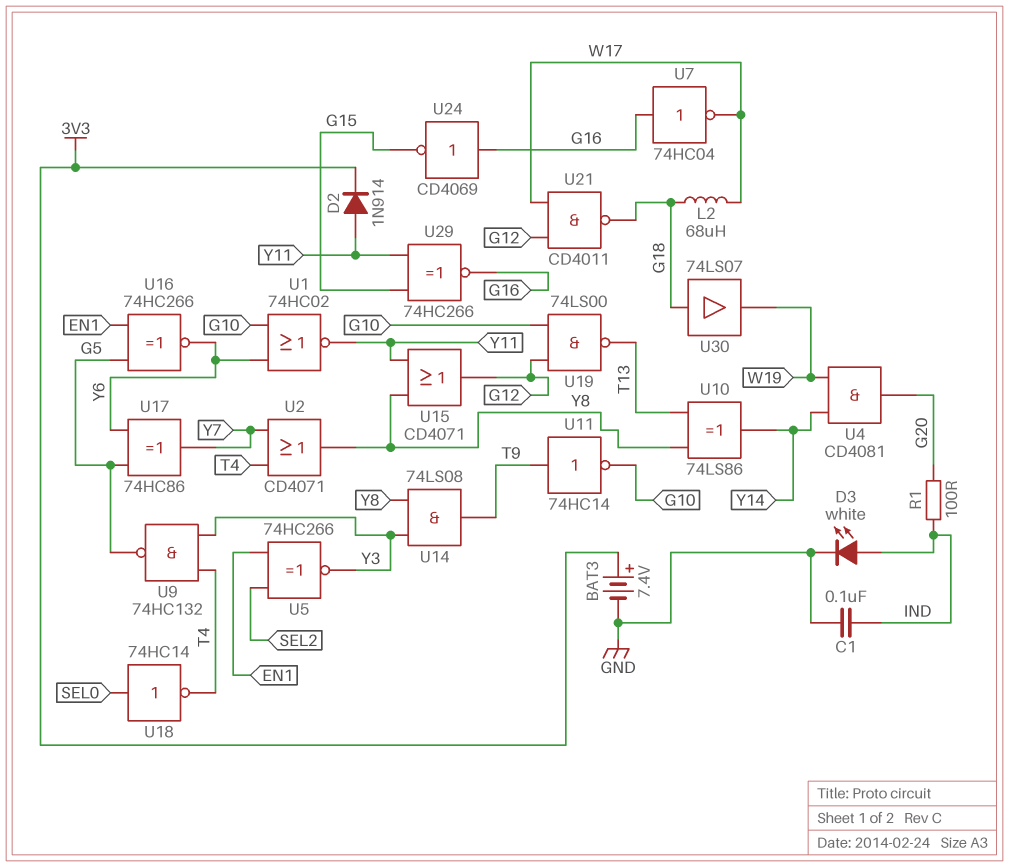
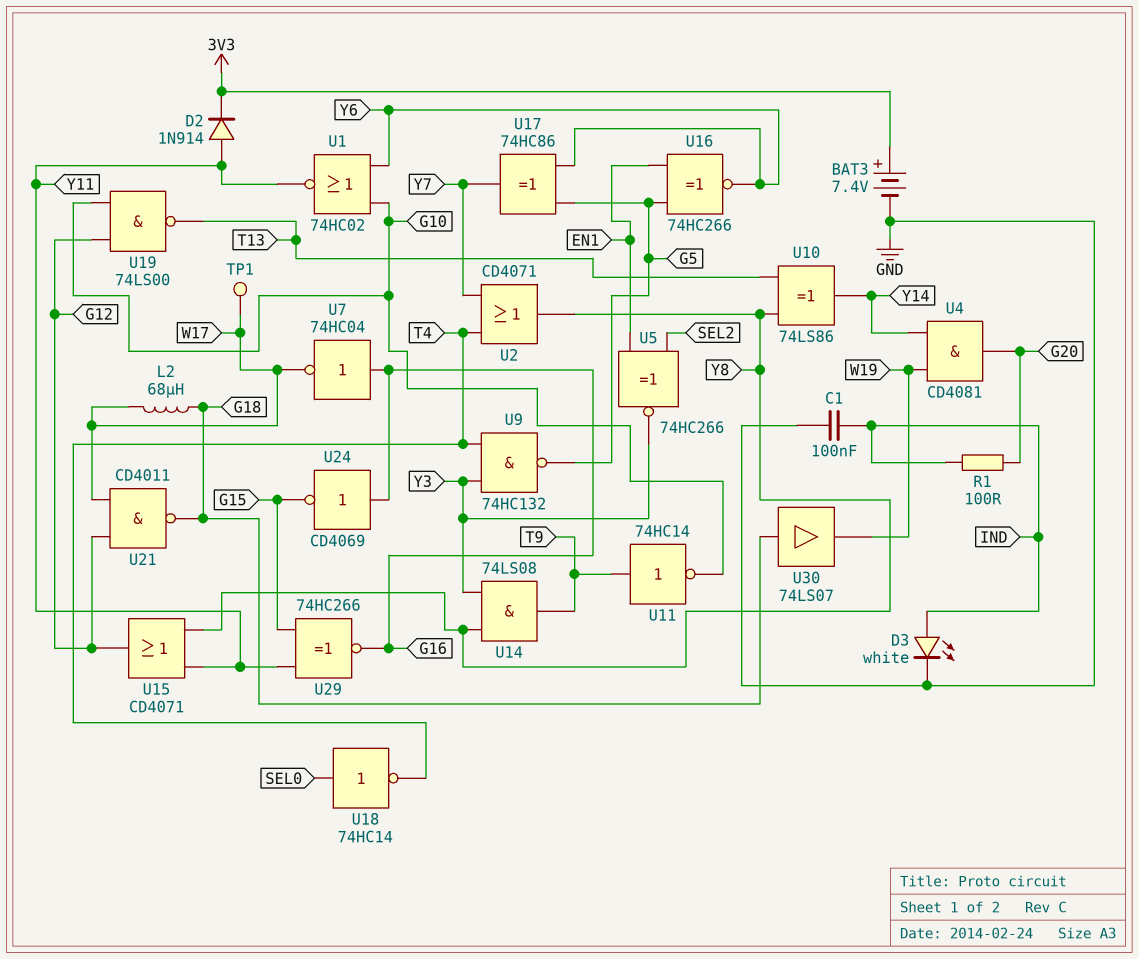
TP1: none -> test point (W17)

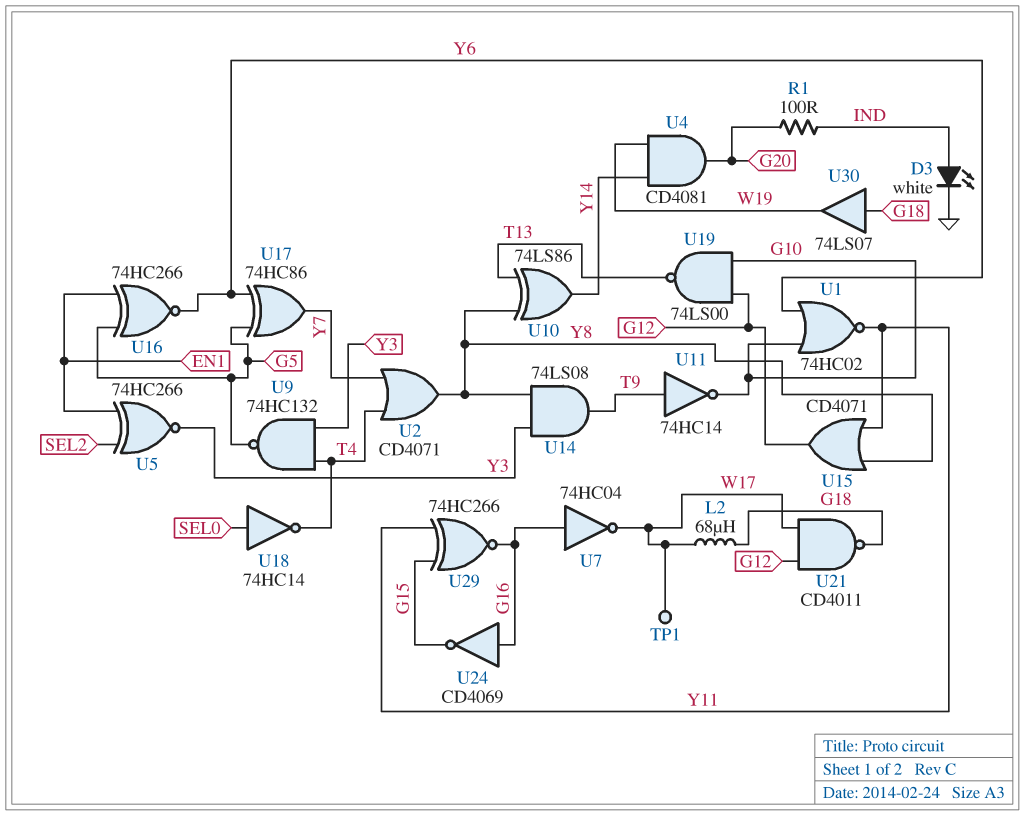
BAT3: 7.4V (plus 3V3, minus GND) -> none
C1: 100nF (GND, IND) -> none
D2: diode 1N914 (A Y11, K 3V3) -> none

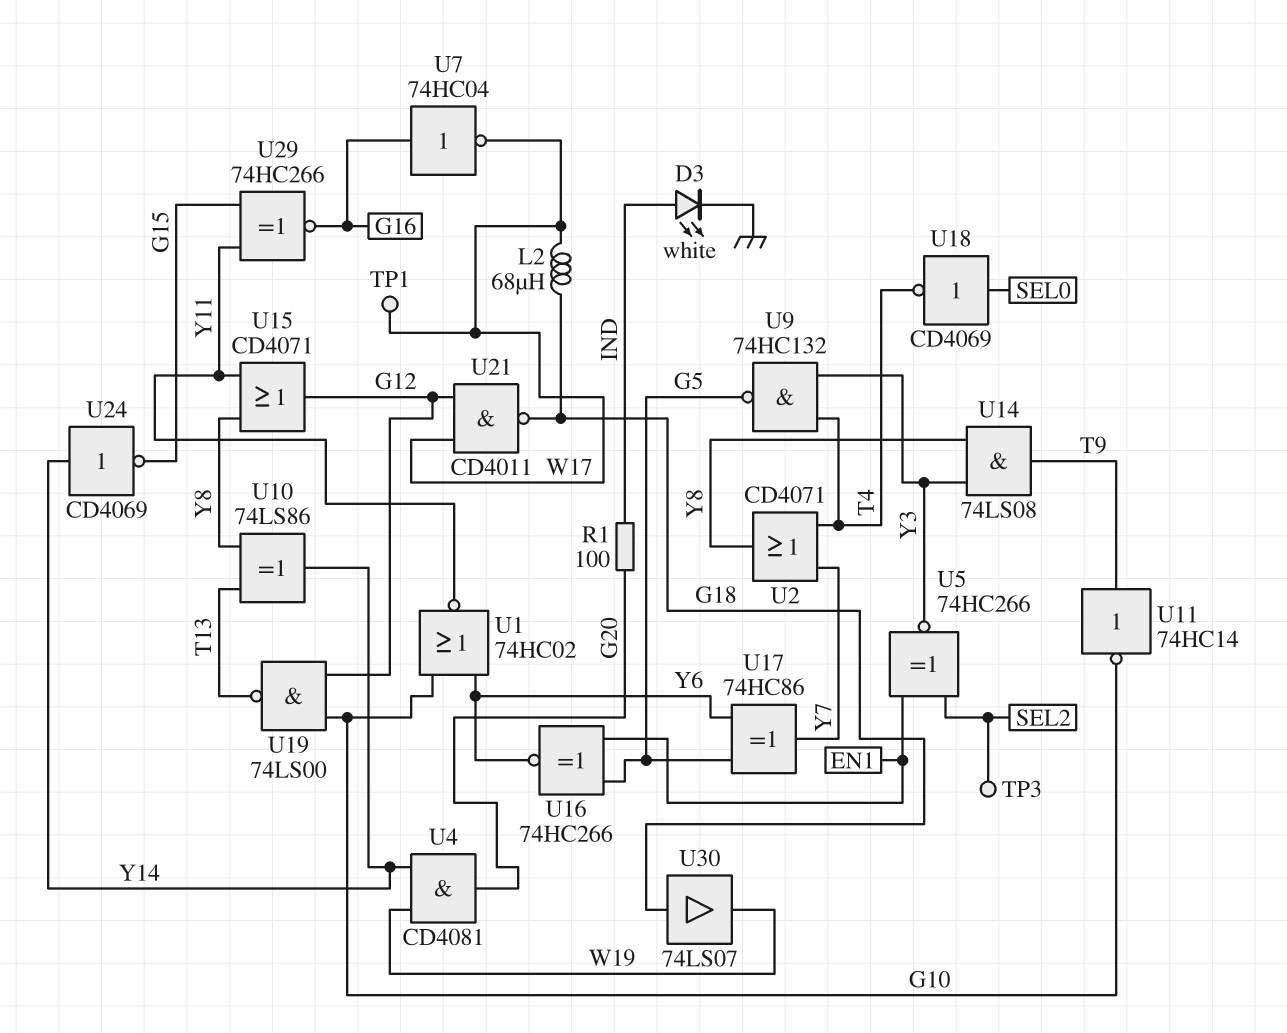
TP3: none -> test point (SEL2)
U18: NOT 74HC14 (in SEL0, out T4) -> NOT CD4069 (in SEL0, out T4)
U24: NOT CD4069 (in G16, out G15) -> NOT CD4069 (in Y14, out G15)

